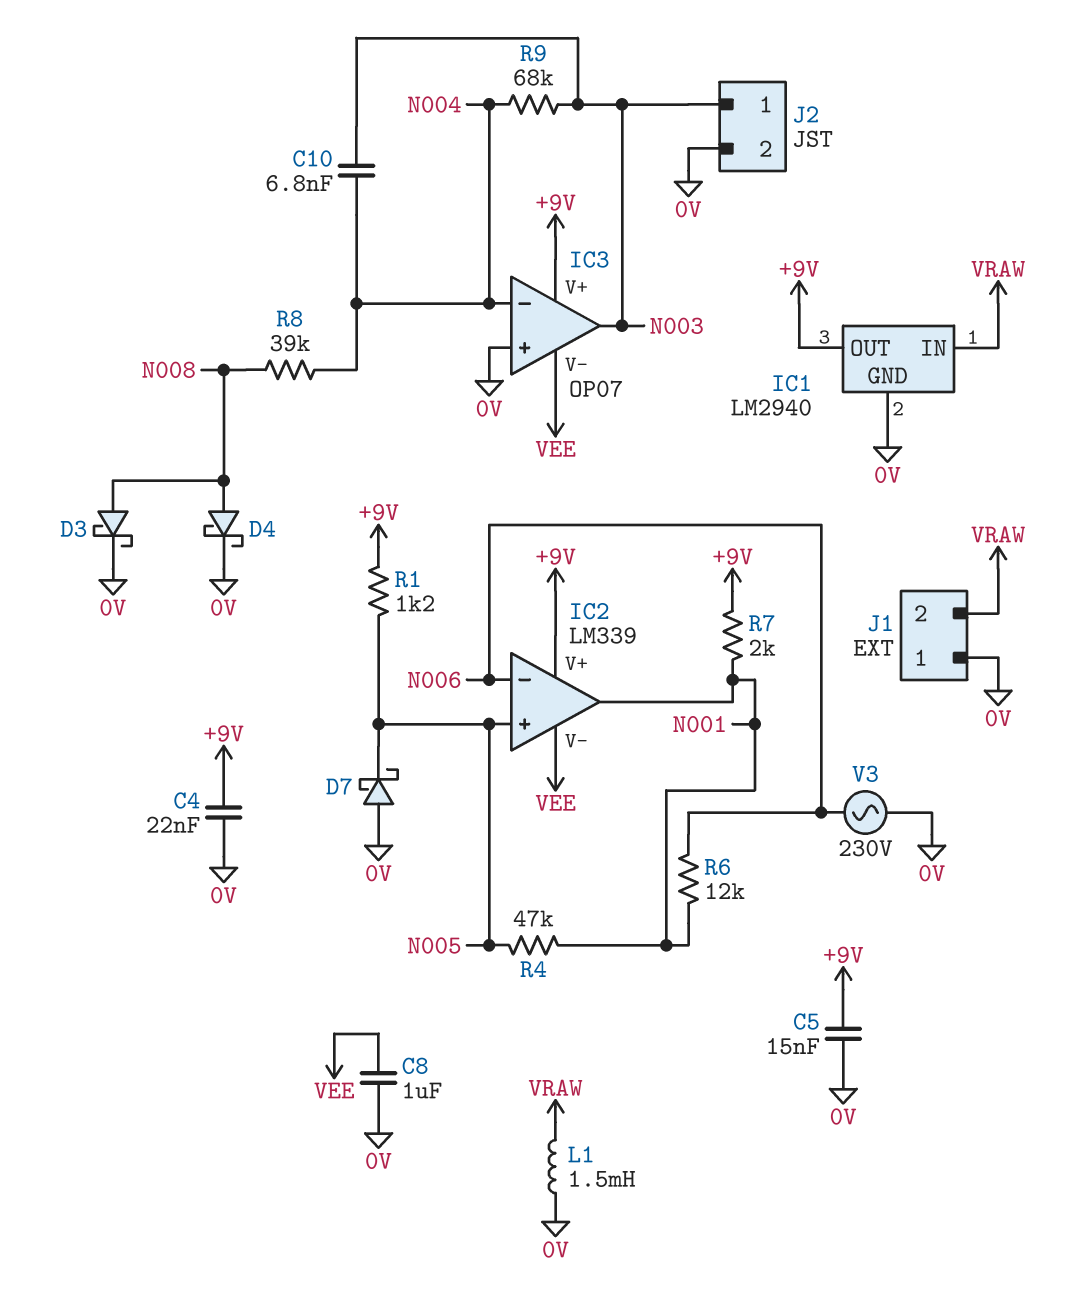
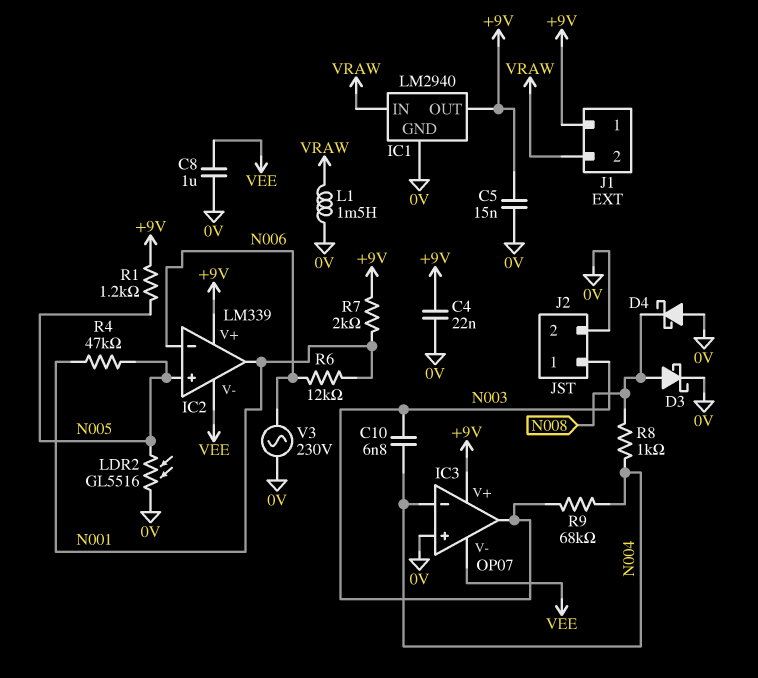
D4: schottky (A N008, K 0V) -> schottky (A 0V, K N008)
D7: schottky (A 0V, K N005) -> none
J1 pin 1: 0V -> +9V
LDR2: none -> GL5516 (0V, N005)
R8: 39k (N004, N008) -> 1k (N004, N008)

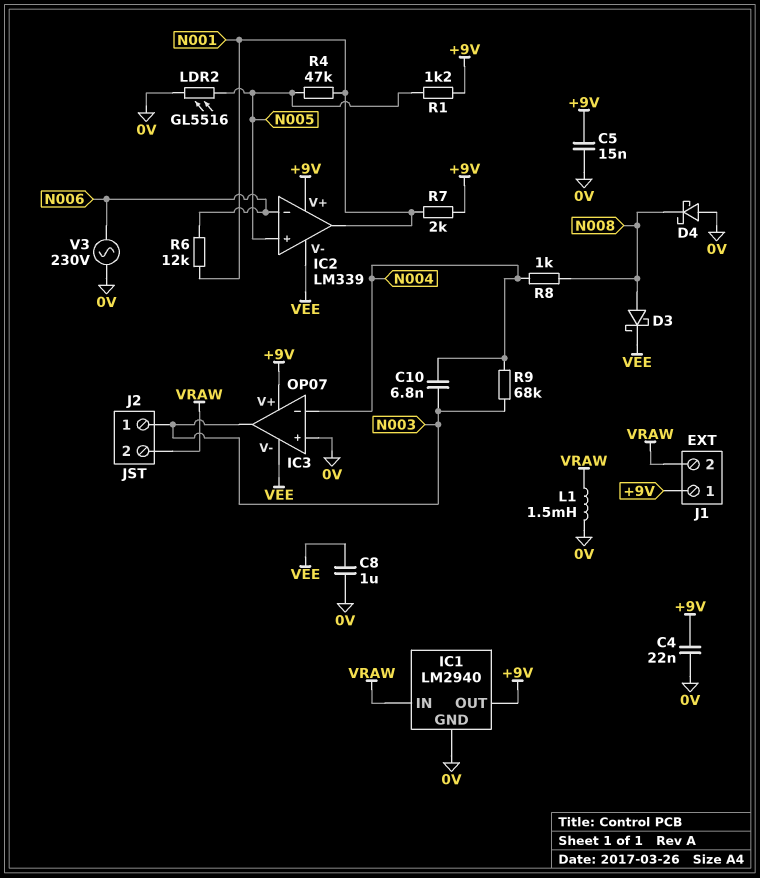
D3: schottky (A N008, K 0V) -> schottky (A N008, K VEE)
J2 pin 2: 0V -> VRAW

